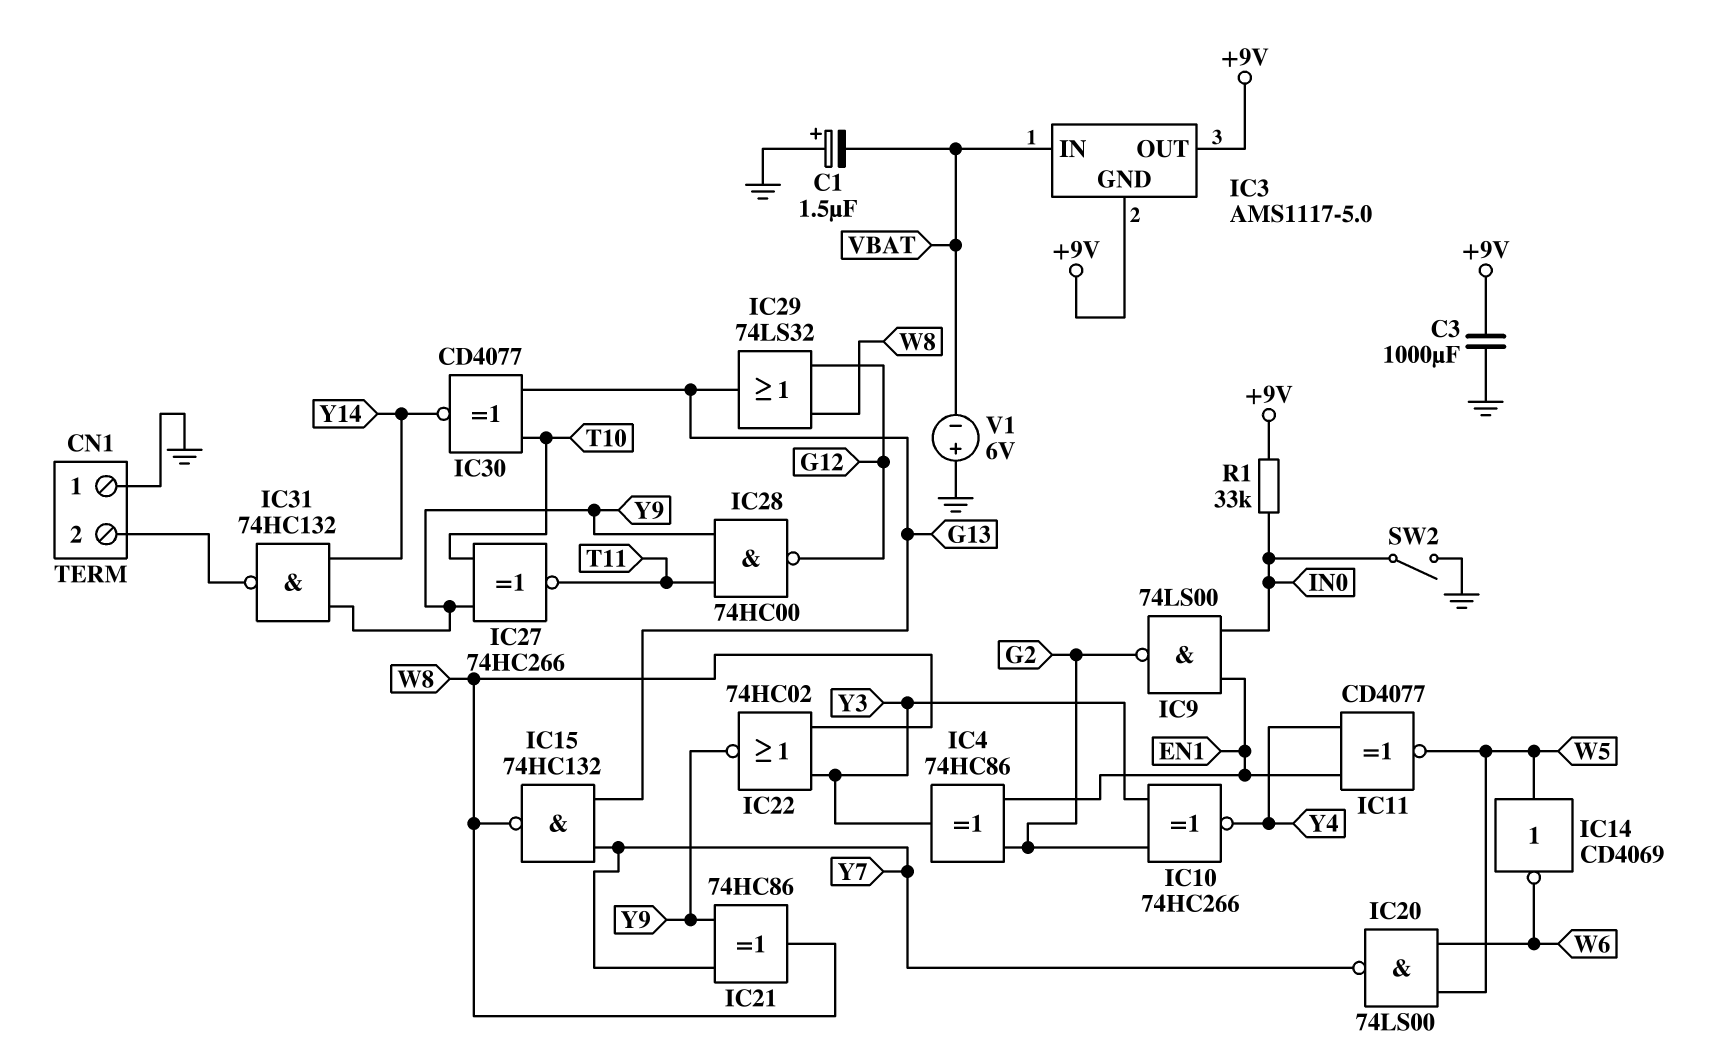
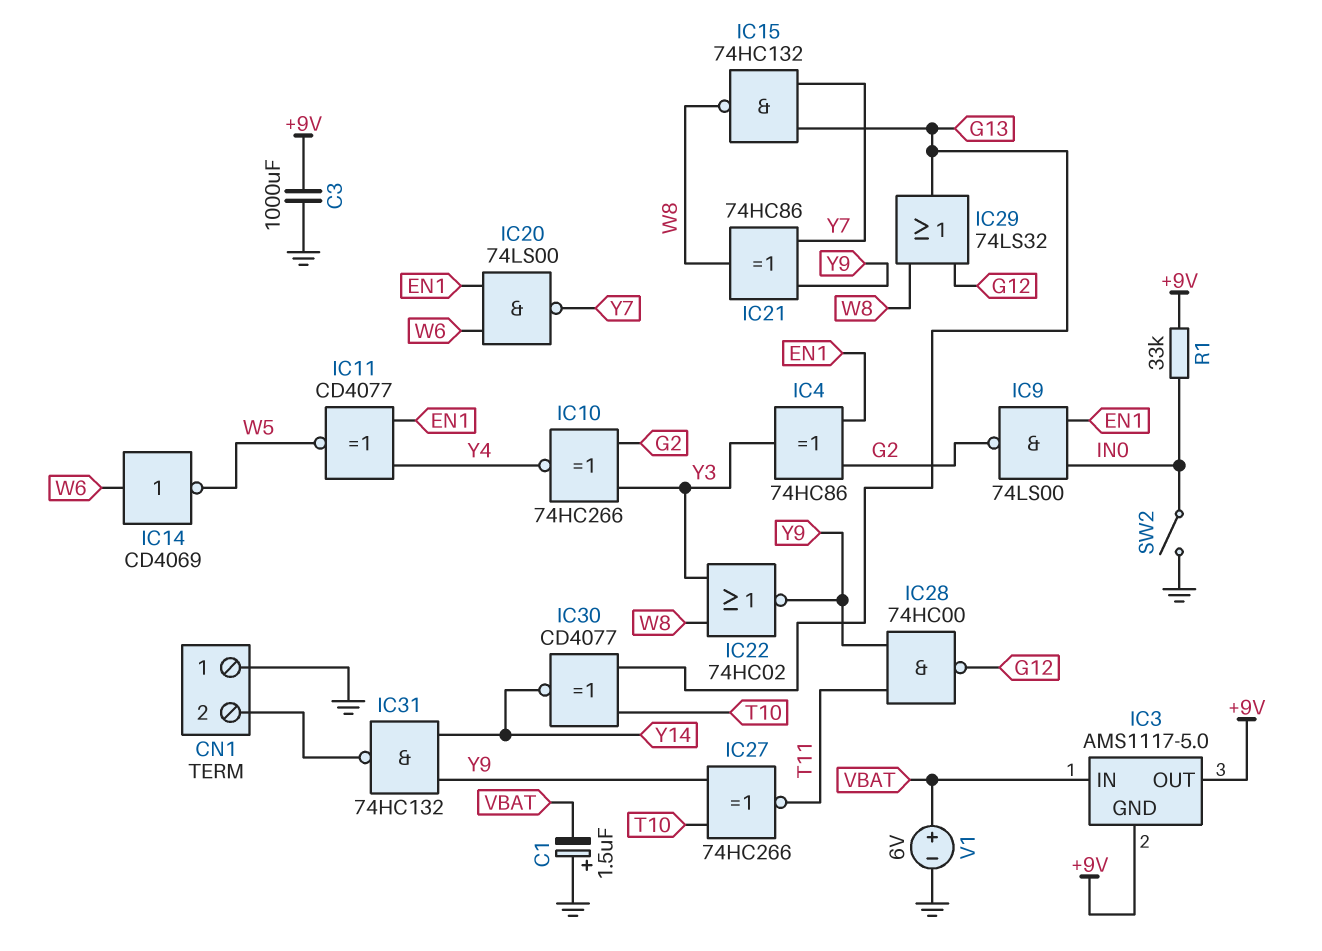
IC14: NOT CD4069 (in W5, out W6) -> NOT CD4069 (in W6, out W5)
IC20: NAND 74LS00 (in W5, in W6, out Y7) -> NAND 74LS00 (in EN1, in W6, out Y7)
V1: 6V (plus GND, minus VBAT) -> 6V (plus VBAT, minus GND)

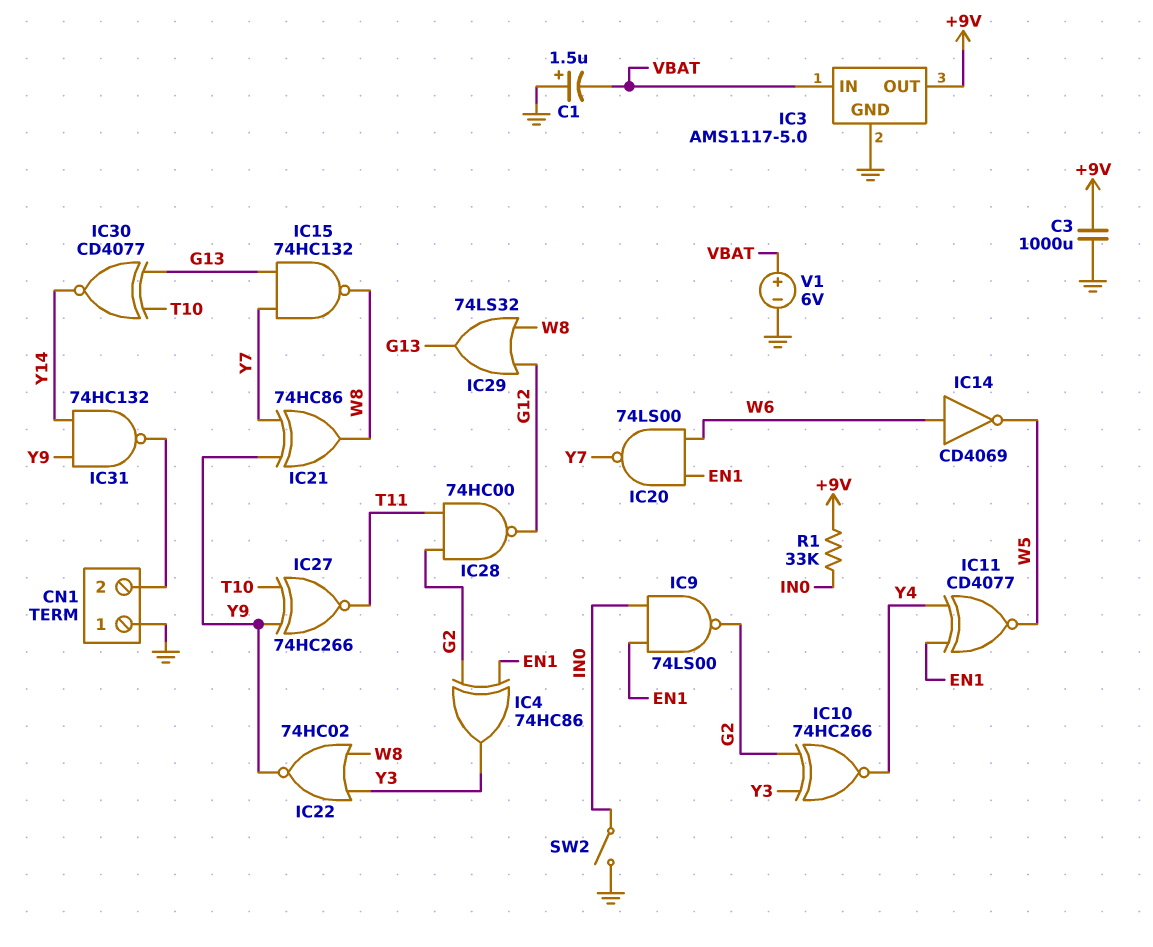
IC3 pin GND: +9V -> GND
IC28: NAND 74HC00 (in T11, in Y9, out G12) -> NAND 74HC00 (in G2, in T11, out G12)

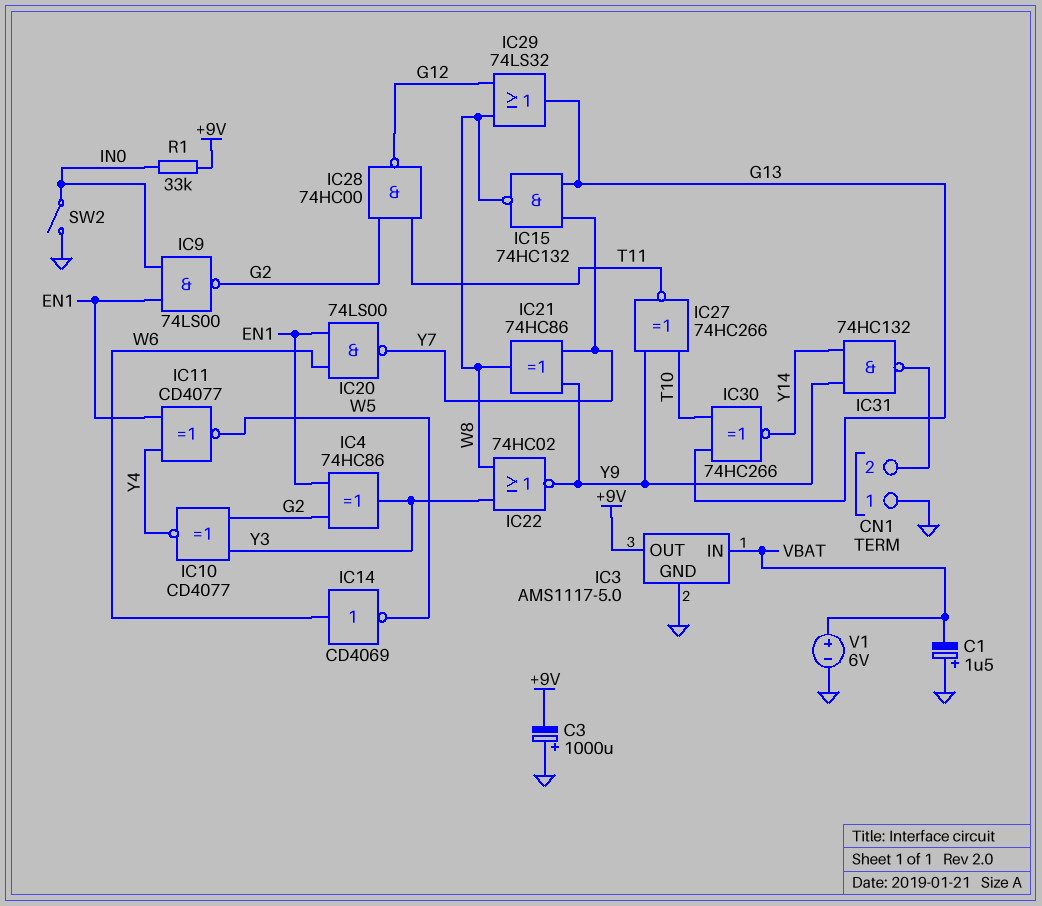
C3: 1000uF (+9V, GND) -> 1000uF (plus GND, minus +9V)
IC10: XNOR 74HC266 (in G2, in Y3, out Y4) -> XNOR CD4077 (in G2, in Y3, out Y4)
IC30: XNOR CD4077 (in G13, in T10, out Y14) -> XNOR 74HC266 (in G13, in T10, out Y14)

